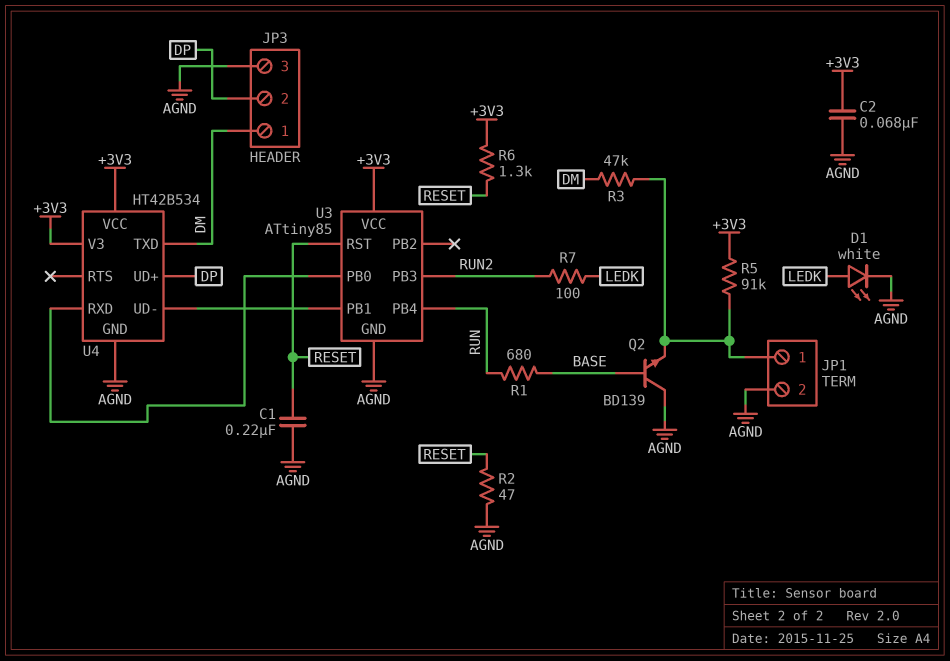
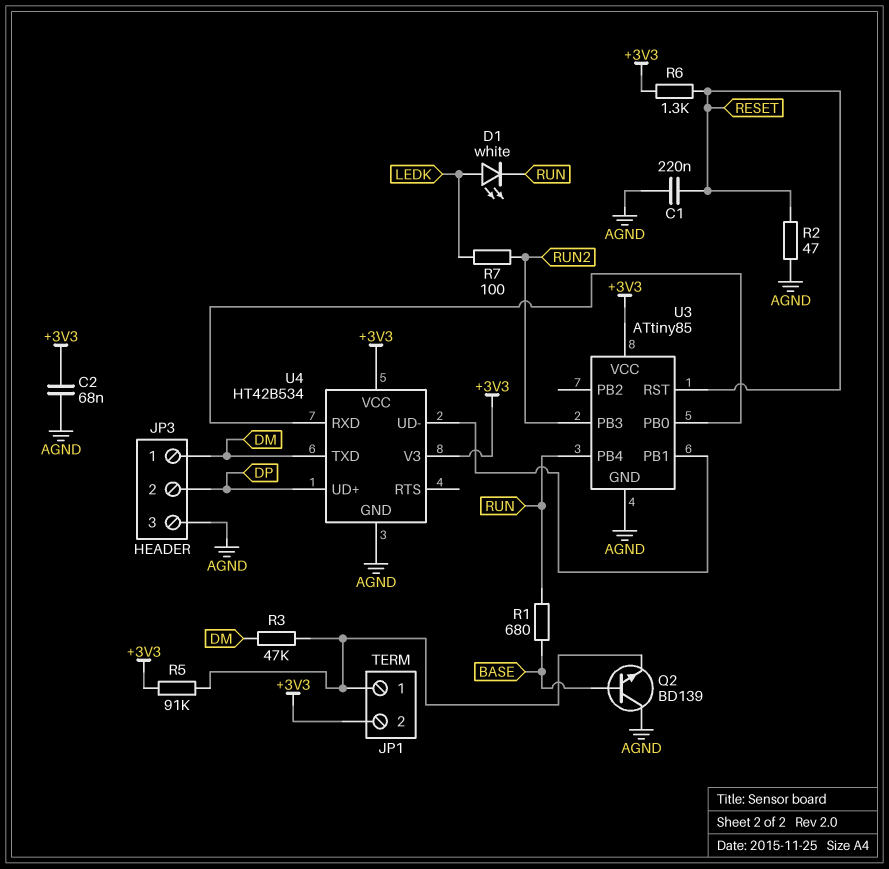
D1: LED white (A LEDK, K AGND) -> LED white (A LEDK, K RUN)
JP1 pin 2: AGND -> +3V3

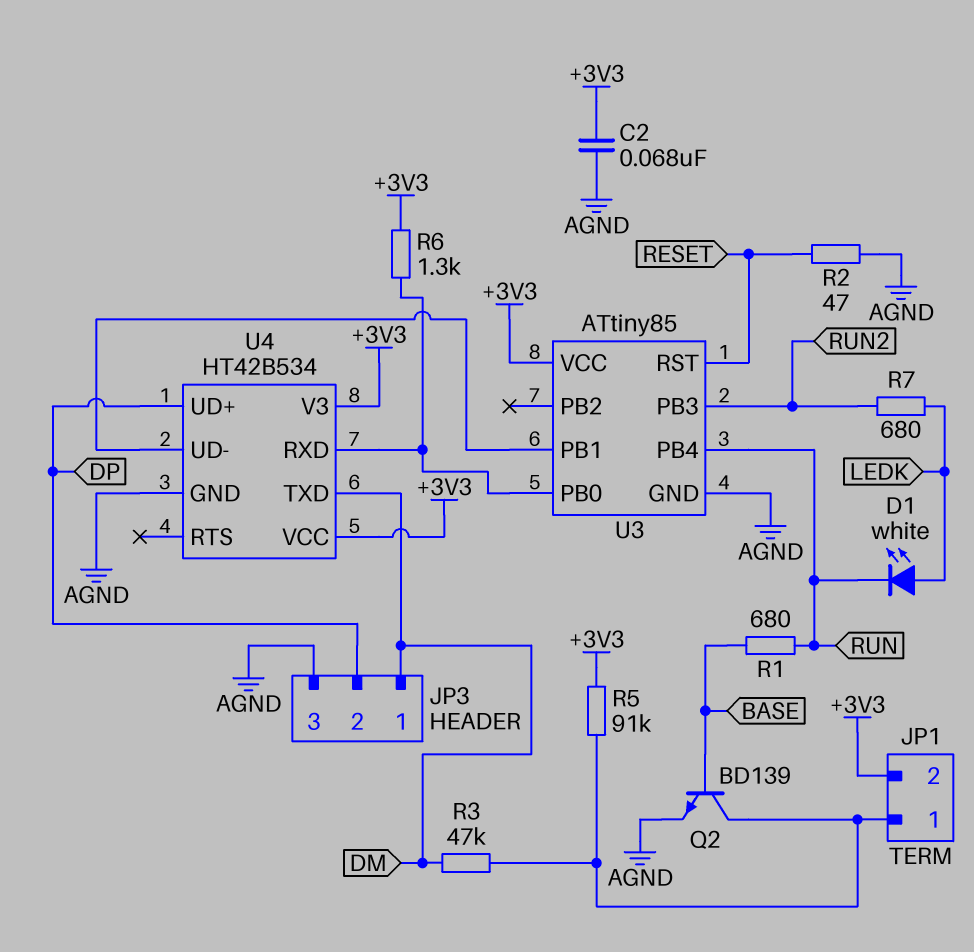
C1: 220nF (AGND, RESET) -> none
Q2: NPN BD139 (B BASE, C AGND, E JP1/1) -> NPN BD139 (B BASE, C JP1/1, E AGND)
R6: 1.3k (+3V3, RESET) -> 1.3k (+3V3, U3/PB0)
R7: 100 (LEDK, RUN2) -> 680 (LEDK, RUN2)

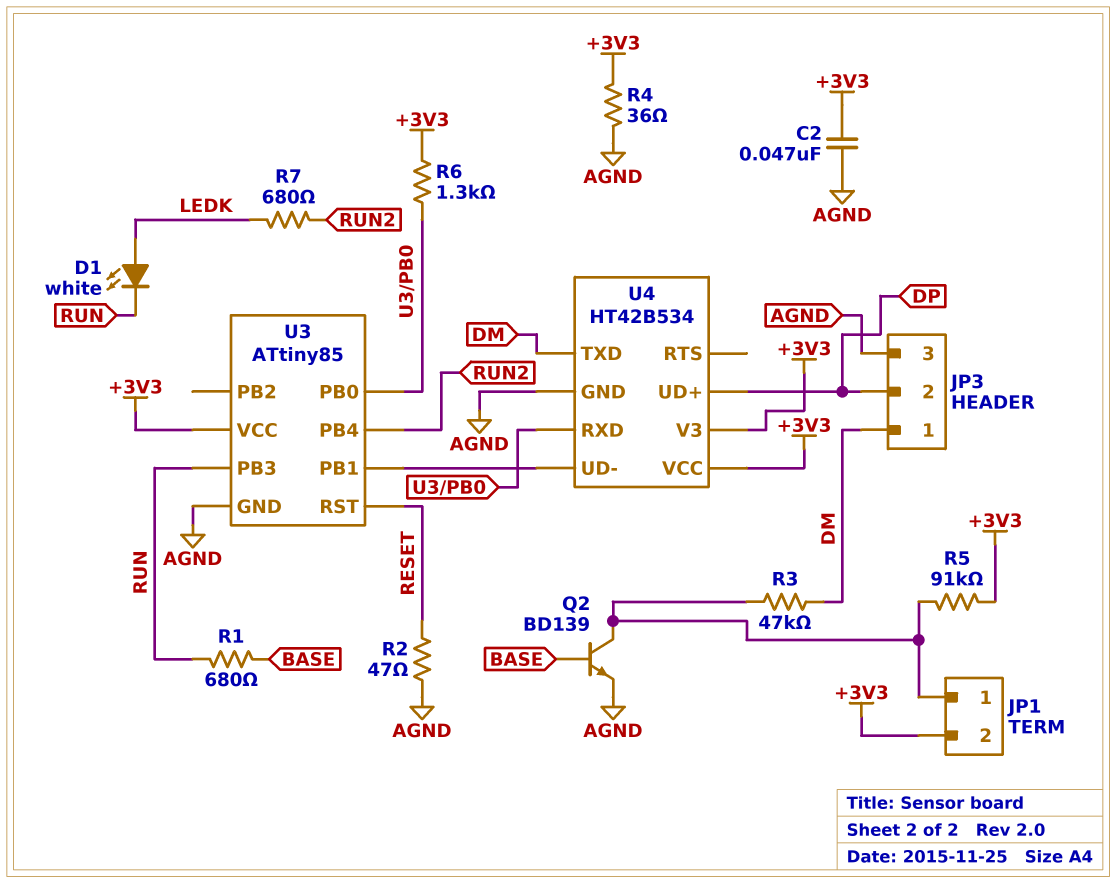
C2: 68nF (+3V3, AGND) -> 47nF (+3V3, AGND)
R4: none -> 36 (+3V3, AGND)
U3 pin PB3: RUN2 -> RUN
U3 pin PB4: RUN -> RUN2

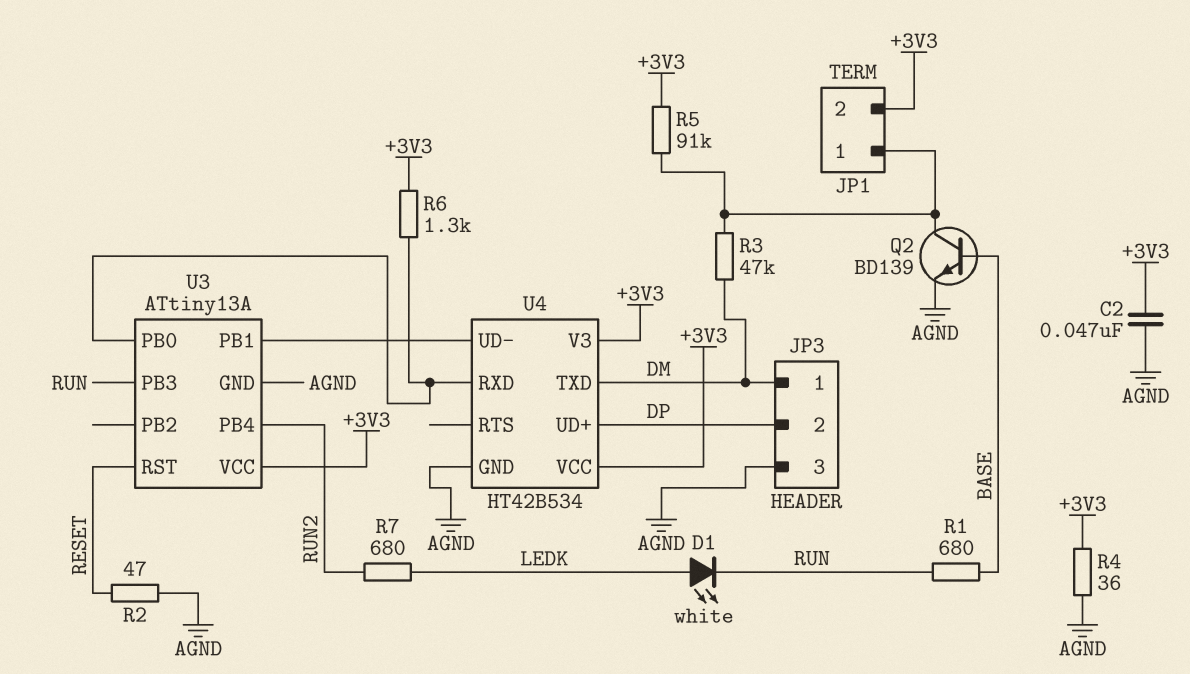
U3: ATtiny85 -> ATtiny13A

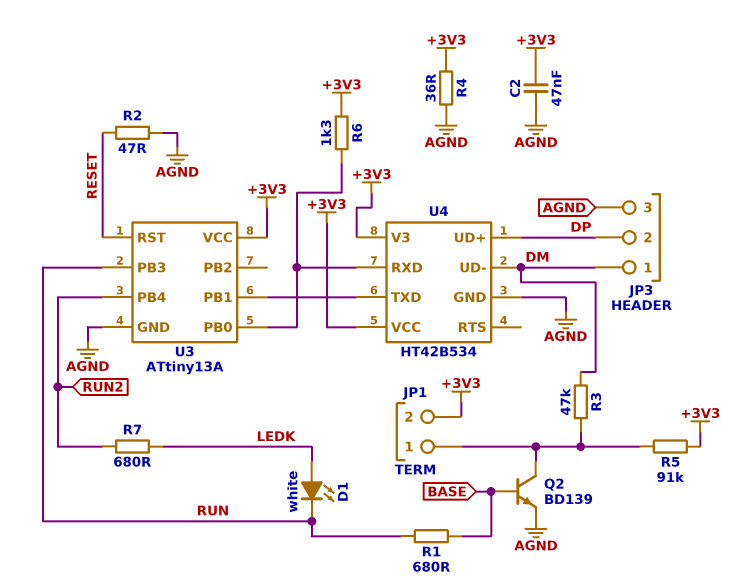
U4 pin TXD: DM -> U3/PB1
U4 pin UD-: U3/PB1 -> DM

